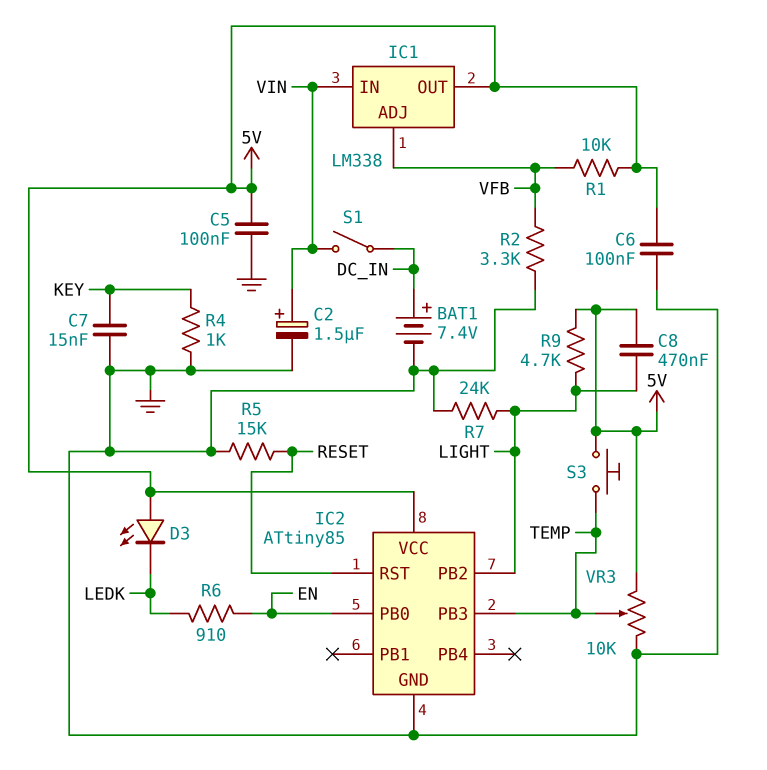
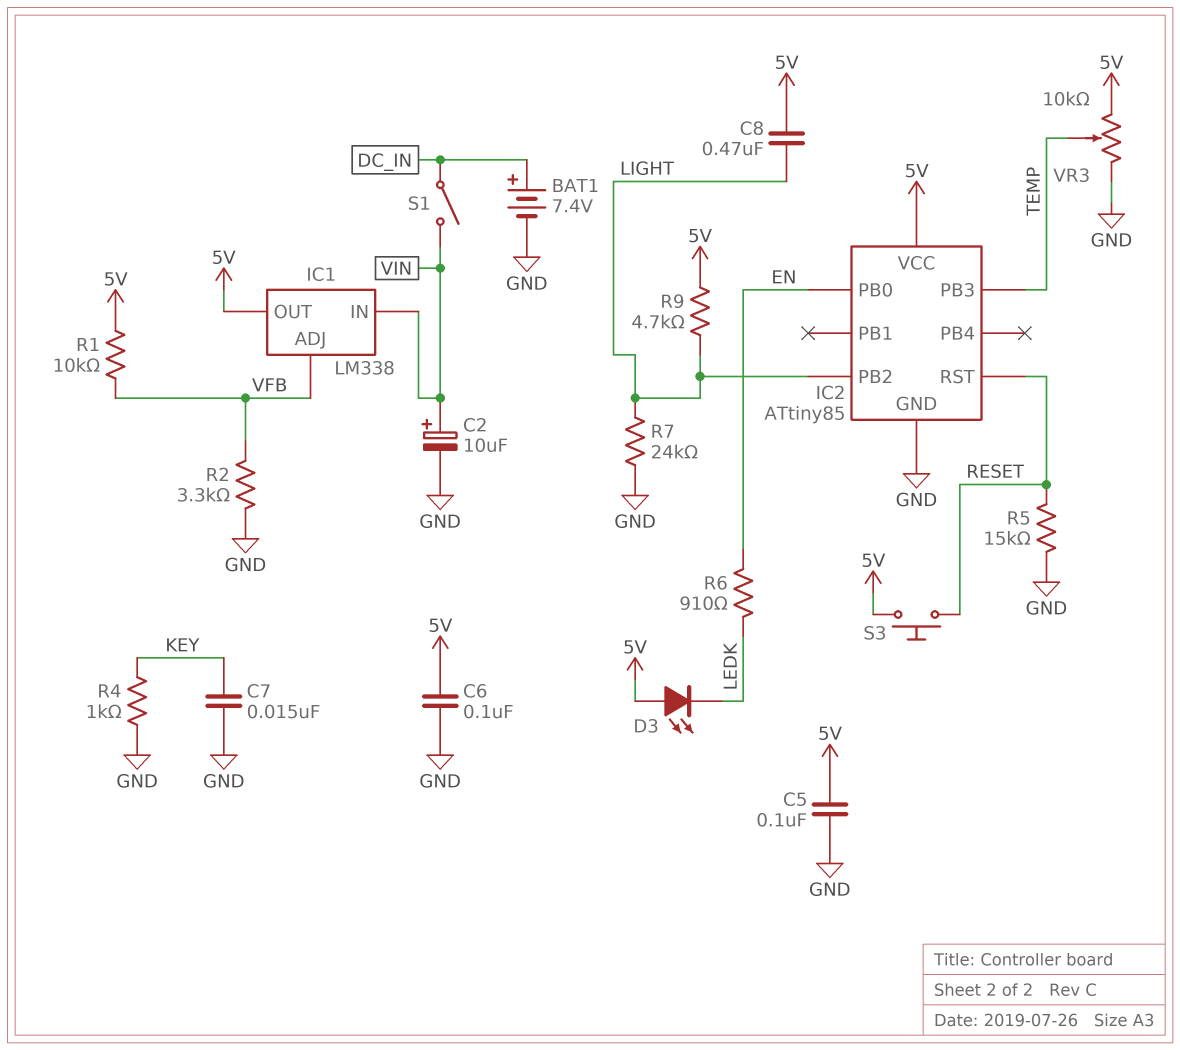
C2: 1.5uF (plus VIN, minus GND) -> 10uF (plus VIN, minus GND)
S3: button (5V, TEMP) -> button (5V, RESET)

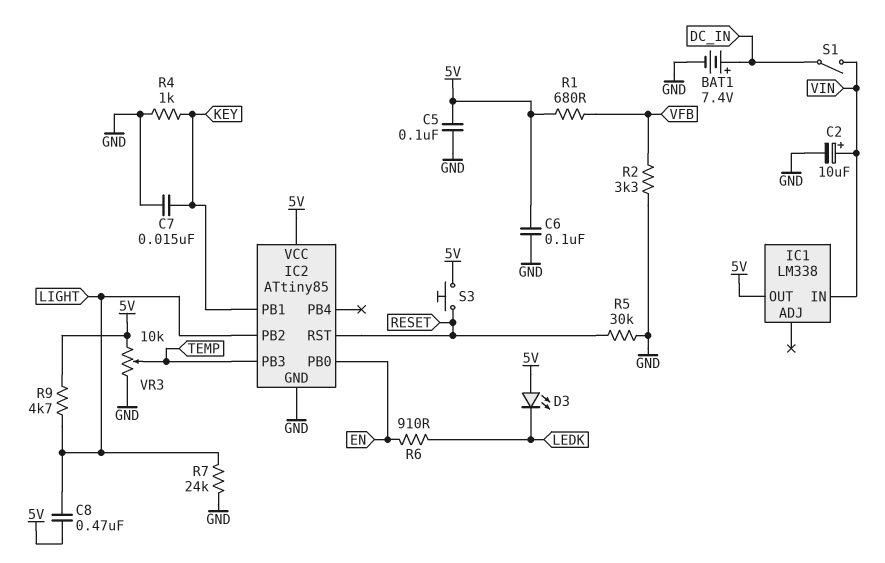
IC1 pin ADJ: VFB -> none
IC2 pin PB1: none -> KEY
R1: 10k (5V, VFB) -> 680 (5V, VFB)
R5: 15k (GND, RESET) -> 30k (GND, RESET)

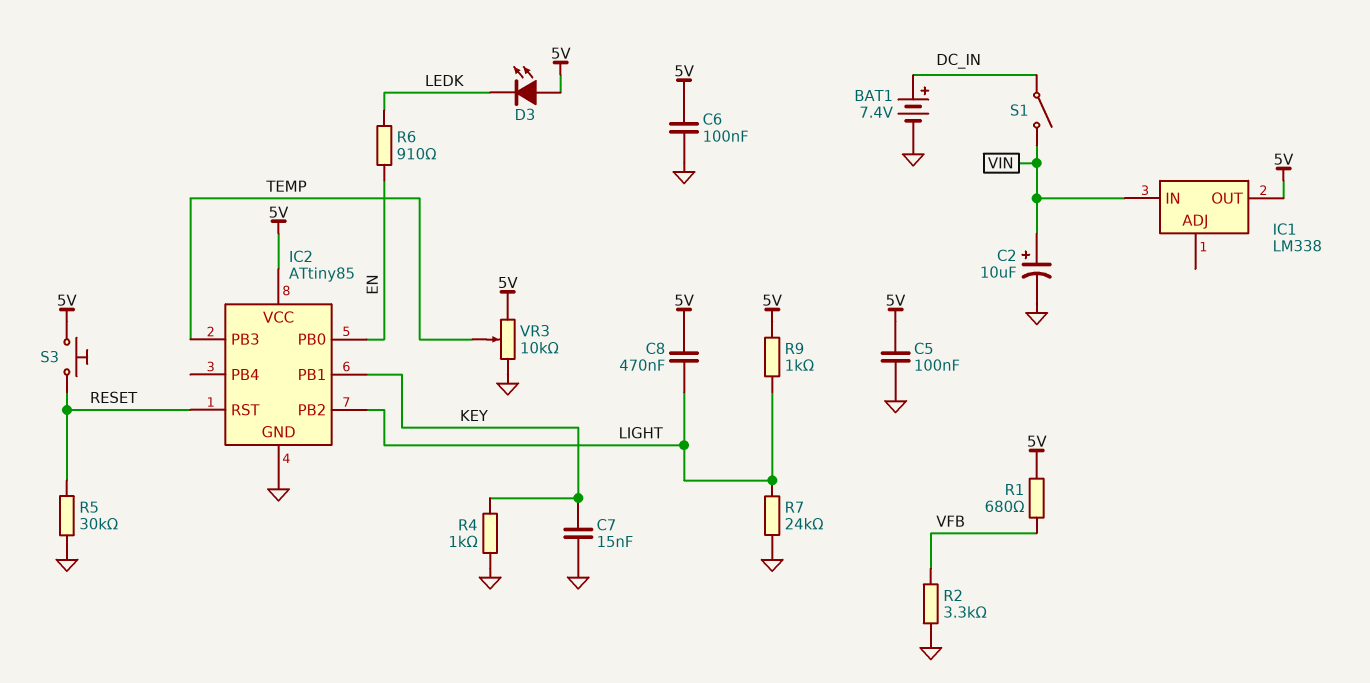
R9: 4.7k (5V, LIGHT) -> 1k (5V, LIGHT)

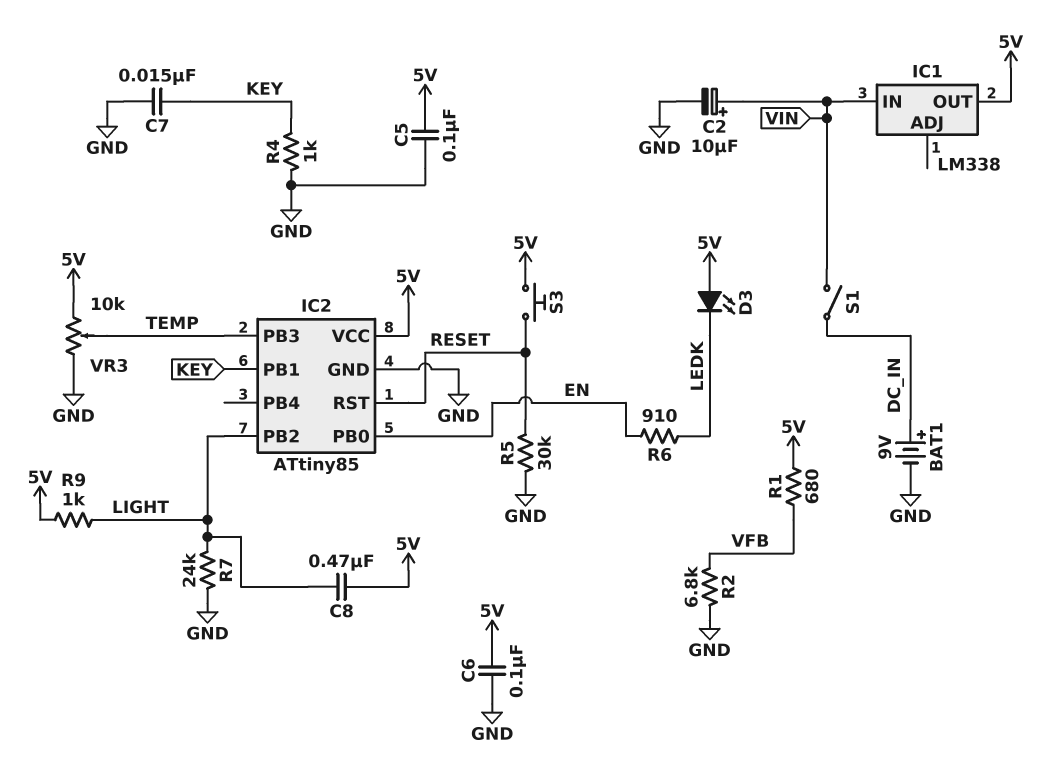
BAT1: 7.4V (plus DC_IN, minus GND) -> 9V (plus DC_IN, minus GND)
R2: 3.3k (GND, VFB) -> 6.8k (GND, VFB)

